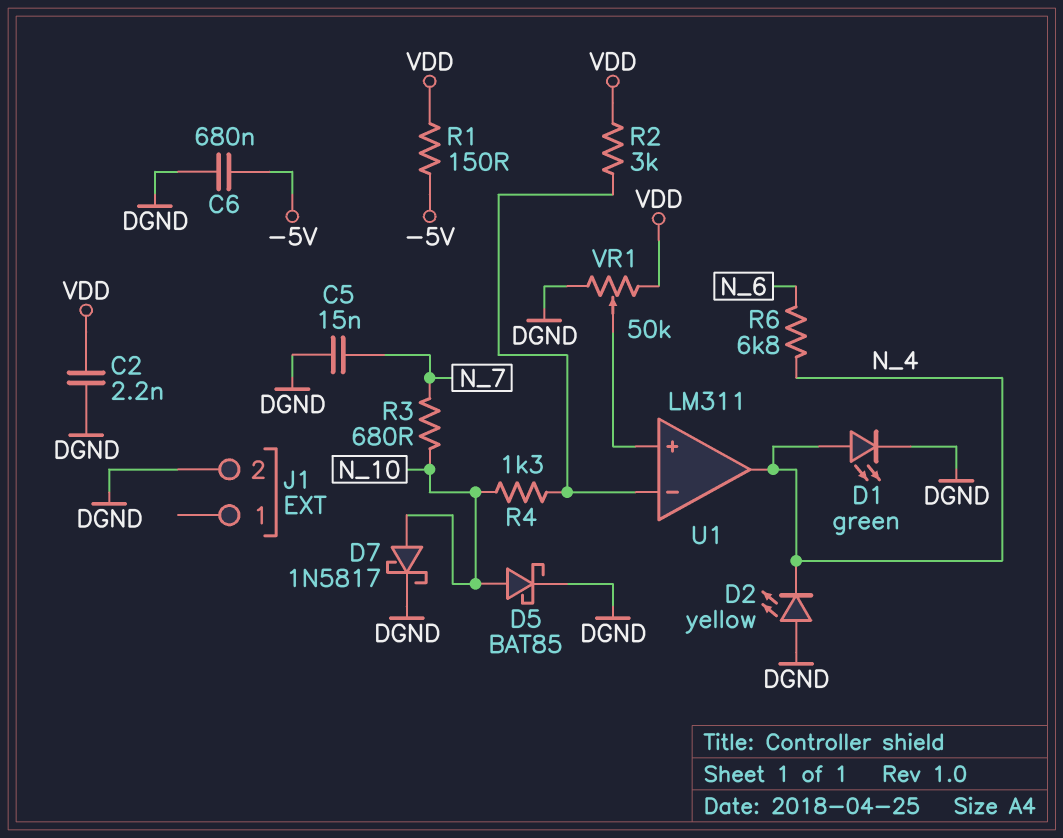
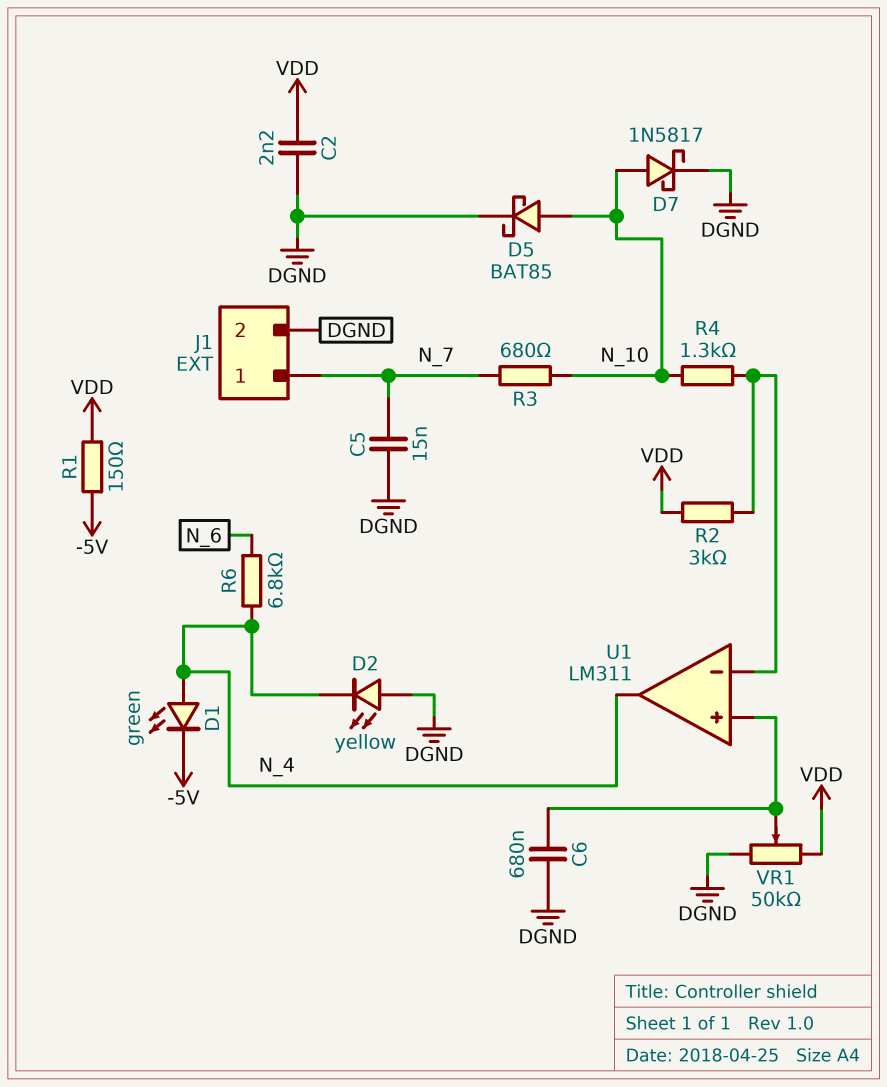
C6: 680nF (-5V, DGND) -> 680nF (DGND, U1/in+)
D1: LED green (A N_4, K DGND) -> LED green (A N_4, K -5V)
J1 pin 1: none -> N_7

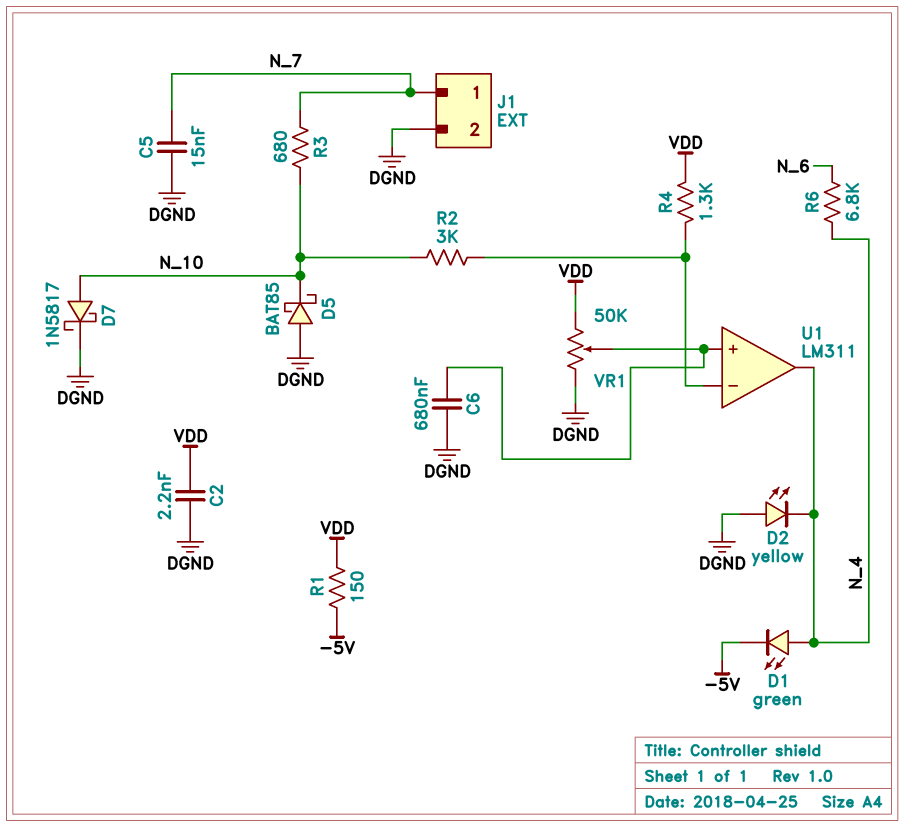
D5: schottky BAT85 (A N_10, K DGND) -> schottky BAT85 (A DGND, K N_10)
R2: 3k (U1/in-, VDD) -> 3k (N_10, U1/in-)
R4: 1.3k (N_10, U1/in-) -> 1.3k (U1/in-, VDD)

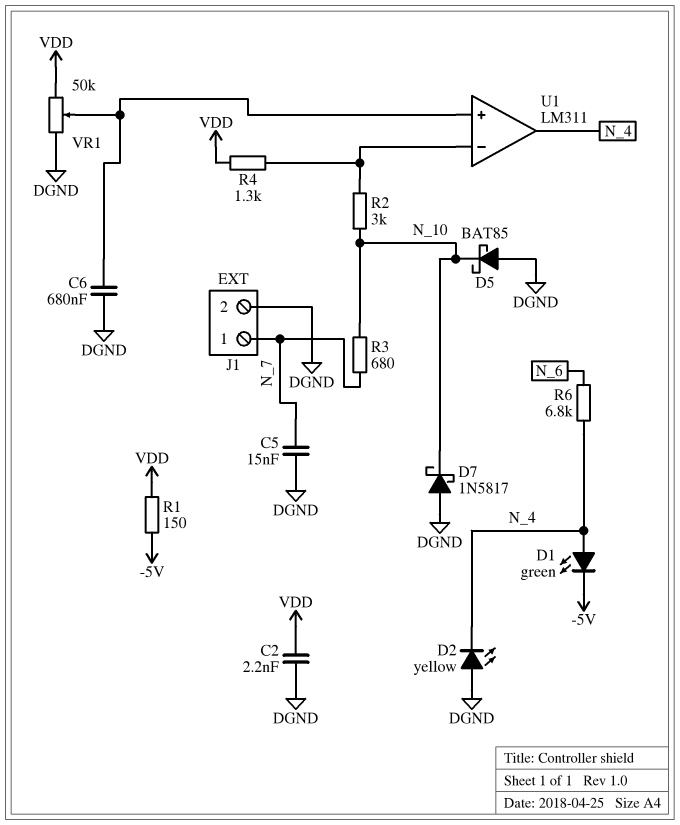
D7: schottky 1N5817 (A N_10, K DGND) -> schottky 1N5817 (A DGND, K N_10)

